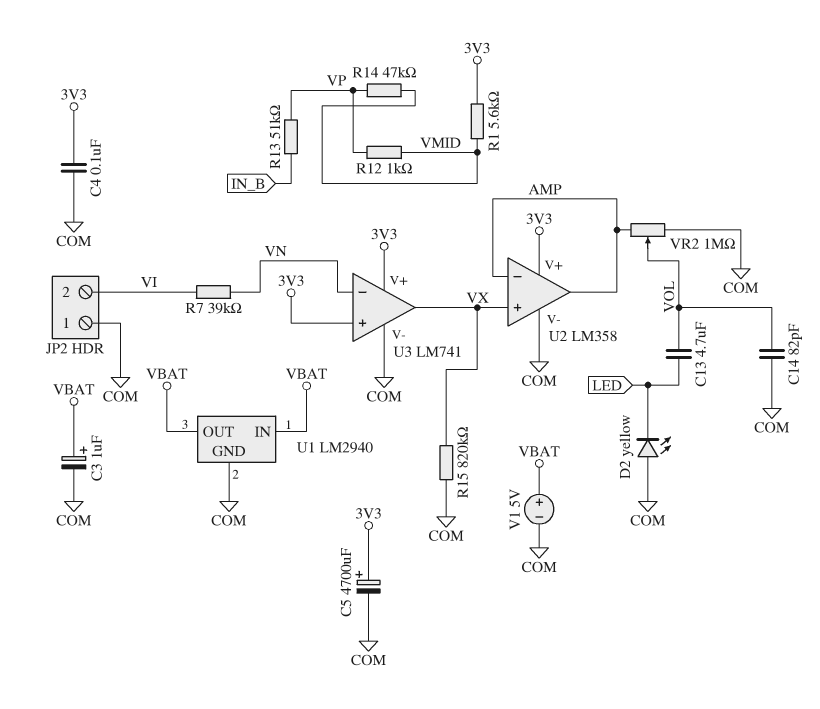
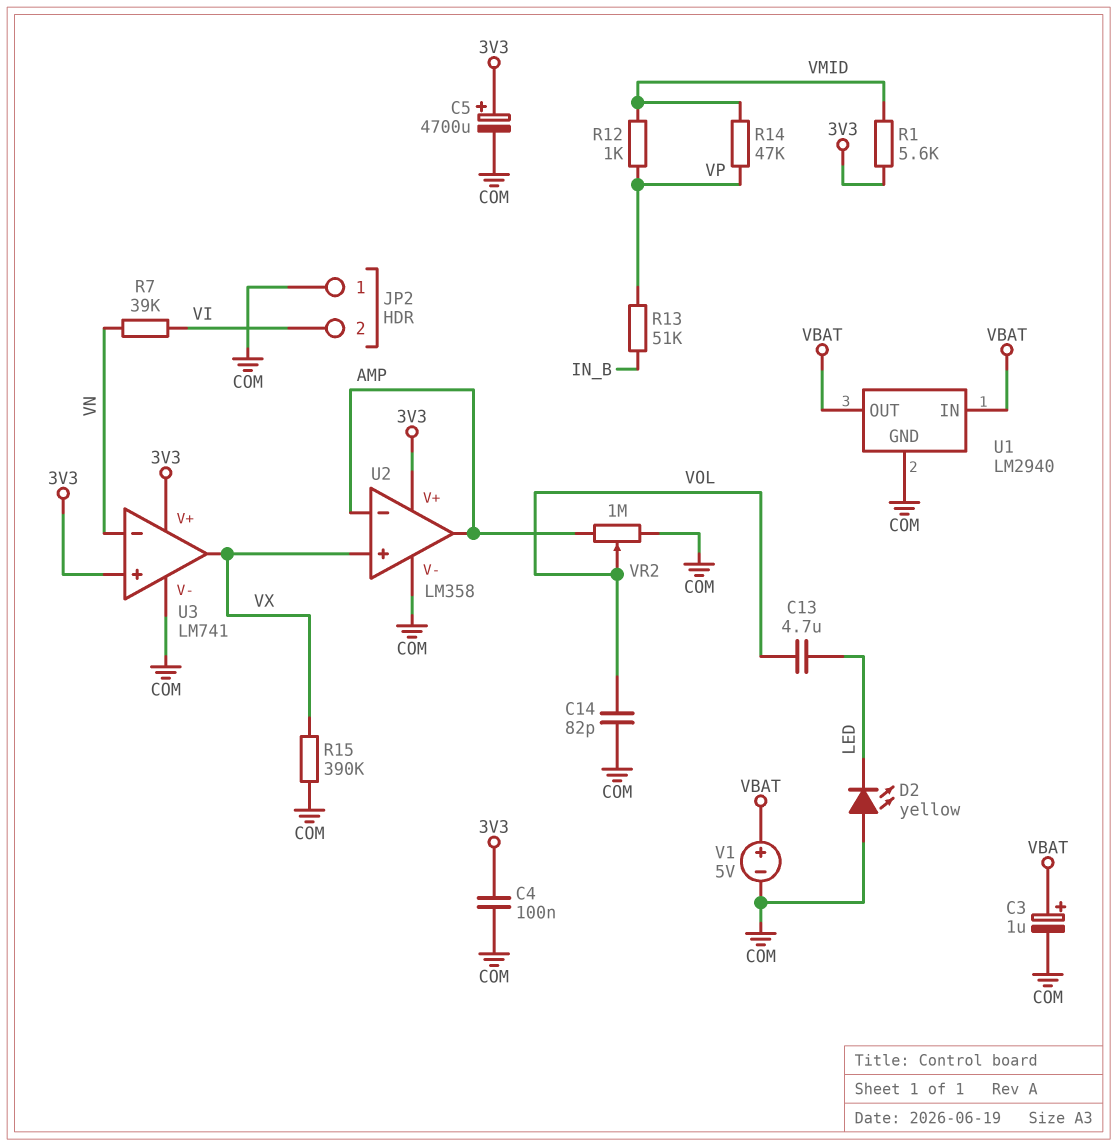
R15: 820k (COM, VX) -> 390k (COM, VX)

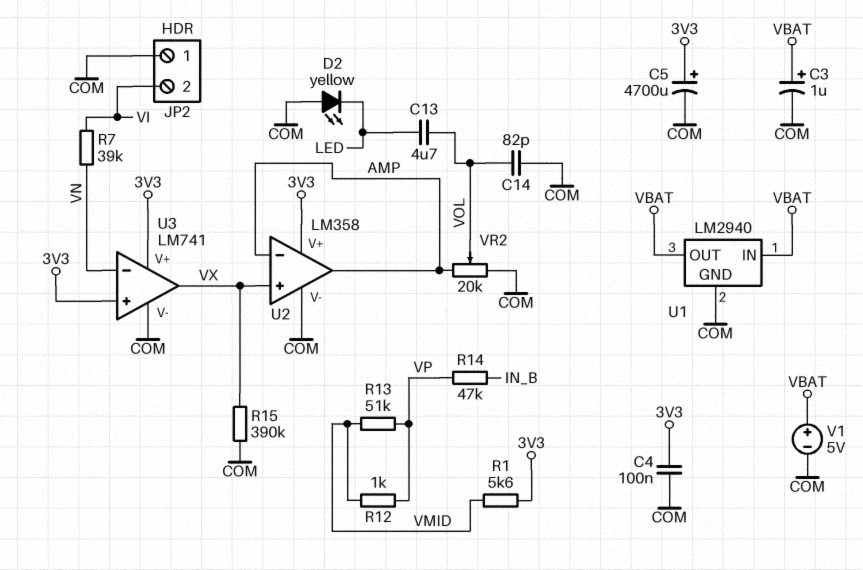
R13: 51k (IN_B, VP) -> 51k (VMID, VP)
R14: 47k (VMID, VP) -> 47k (IN_B, VP)
VR2: 1M (AMP, COM, wiper VOL) -> 20k (AMP, COM, wiper VOL)

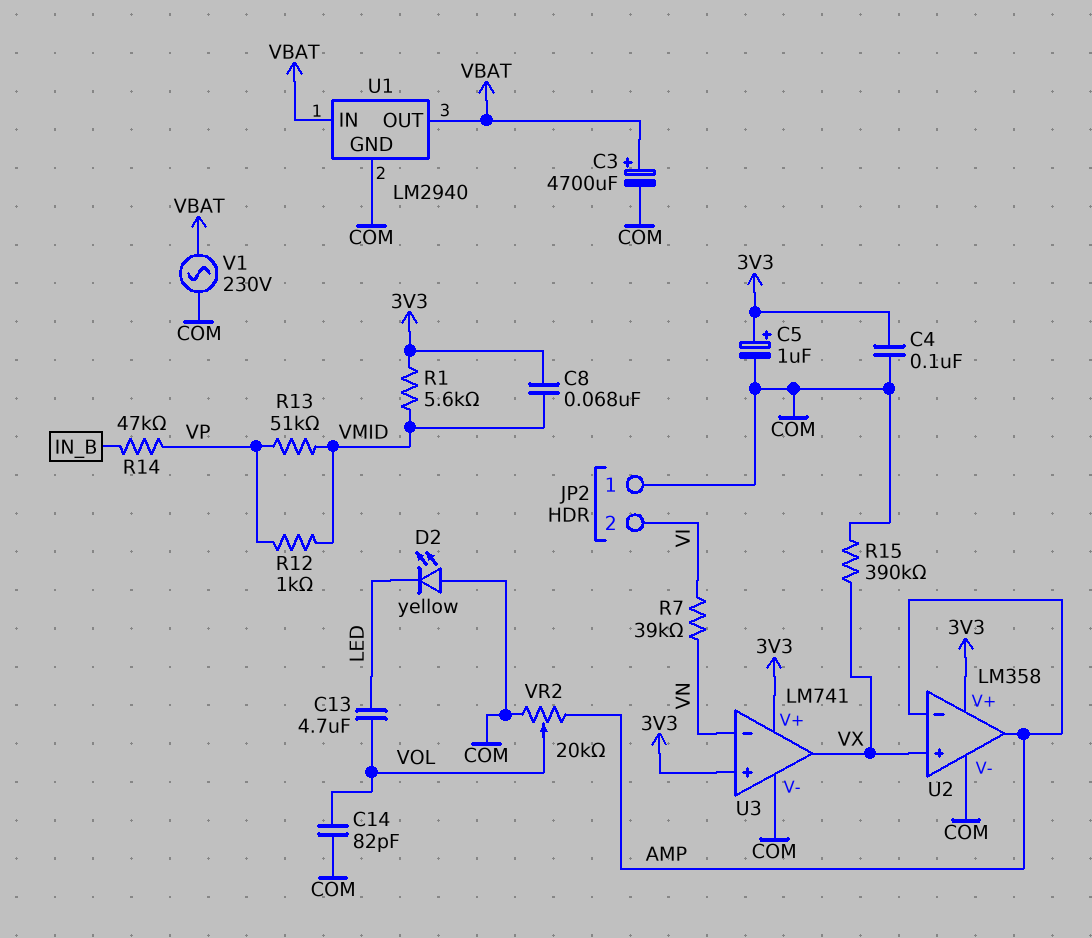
C3: 1uF (plus VBAT, minus COM) -> 4700uF (plus VBAT, minus COM)
C5: 4700uF (plus 3V3, minus COM) -> 1uF (plus 3V3, minus COM)
C8: none -> 68nF (3V3, VMID)
V1: 5V (plus VBAT, minus COM) -> AC 230V (COM, VBAT)

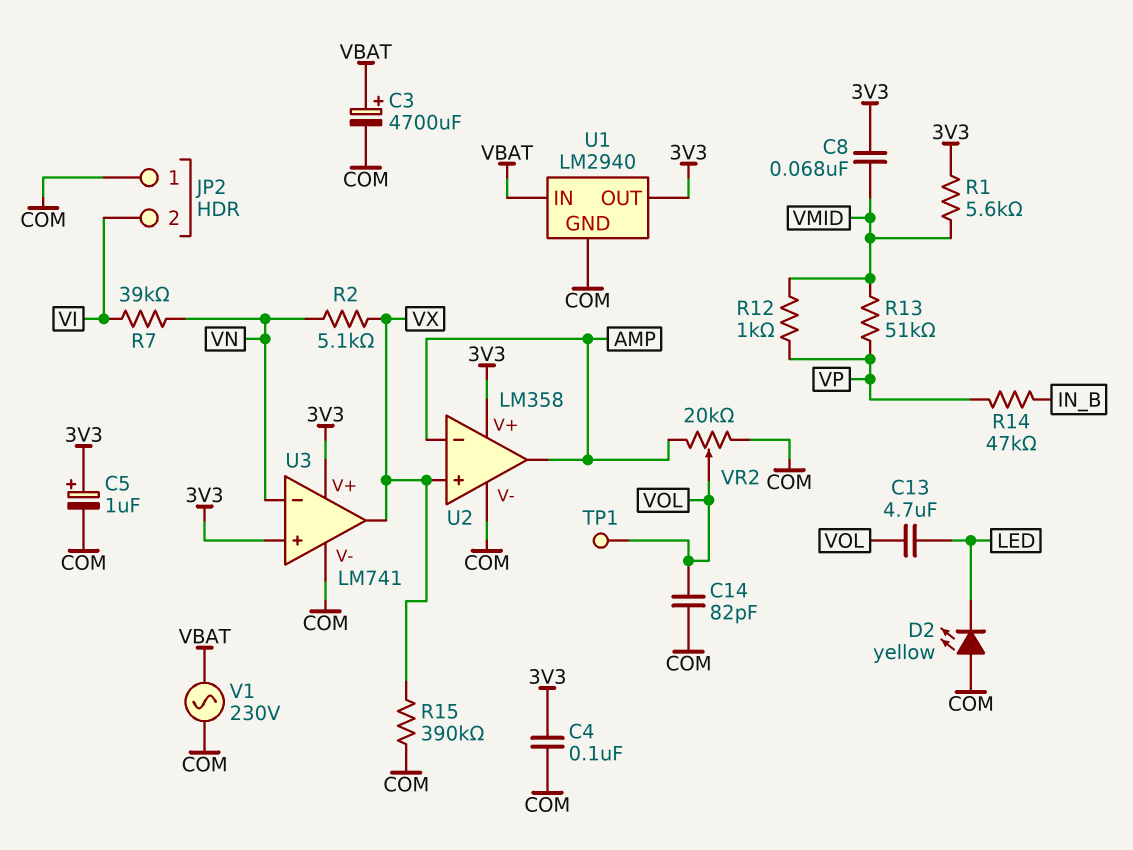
R2: none -> 5.1k (VN, VX)
TP1: none -> test point (VOL)
U1 pin OUT: VBAT -> 3V3

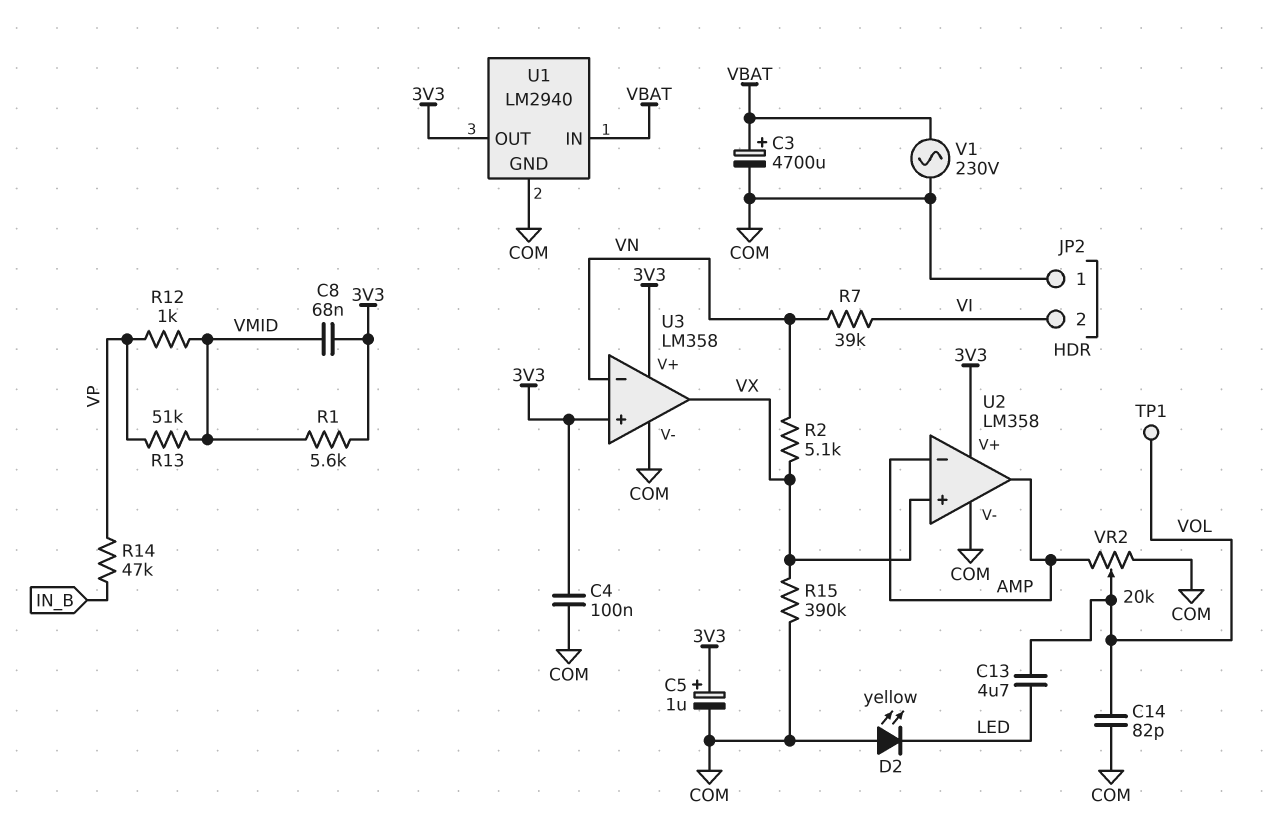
U3: LM741 -> LM358

